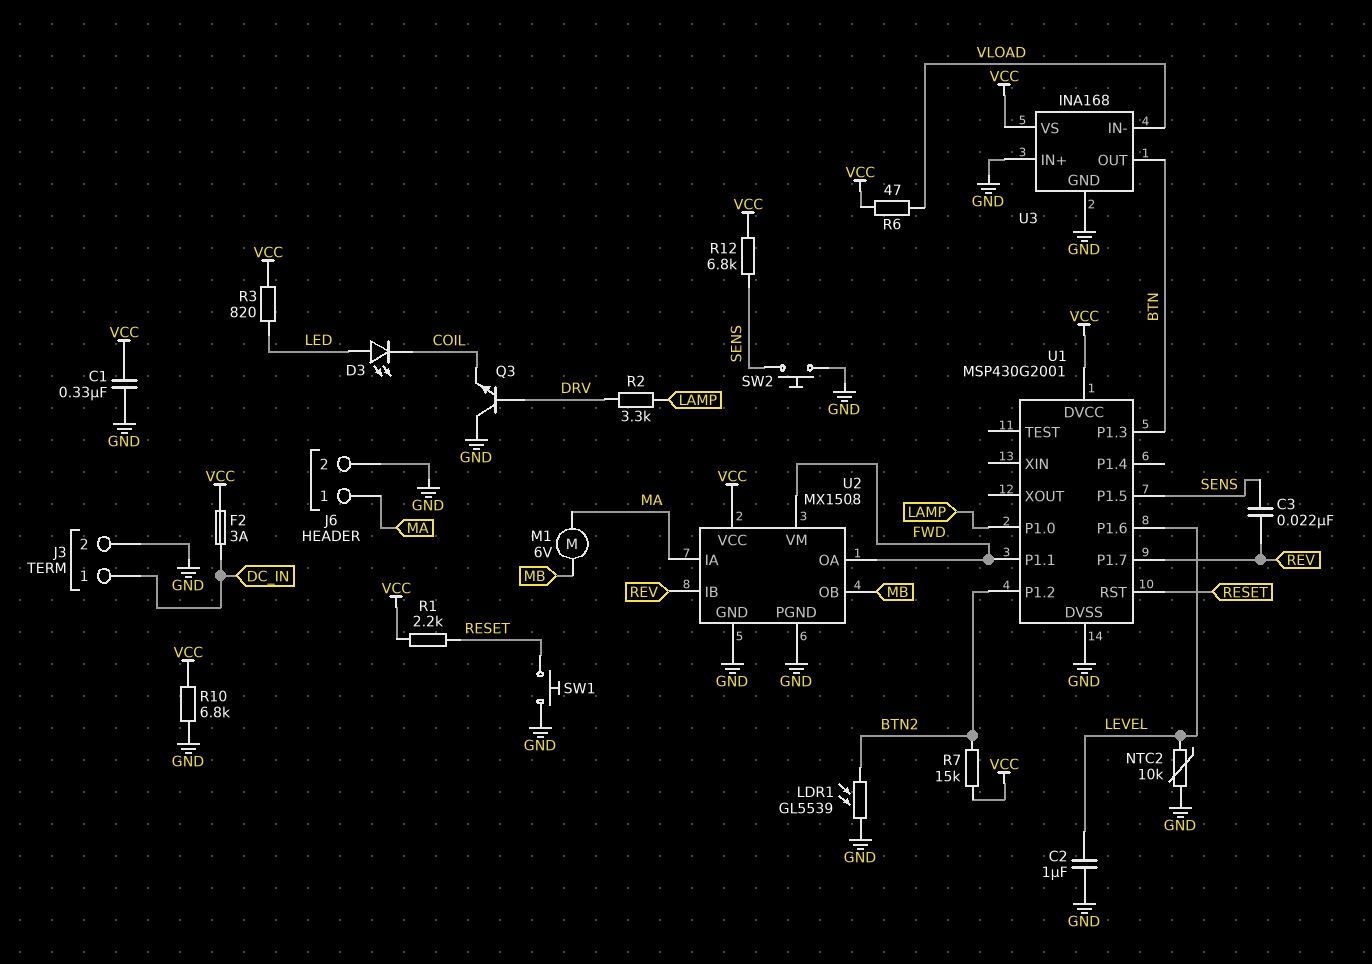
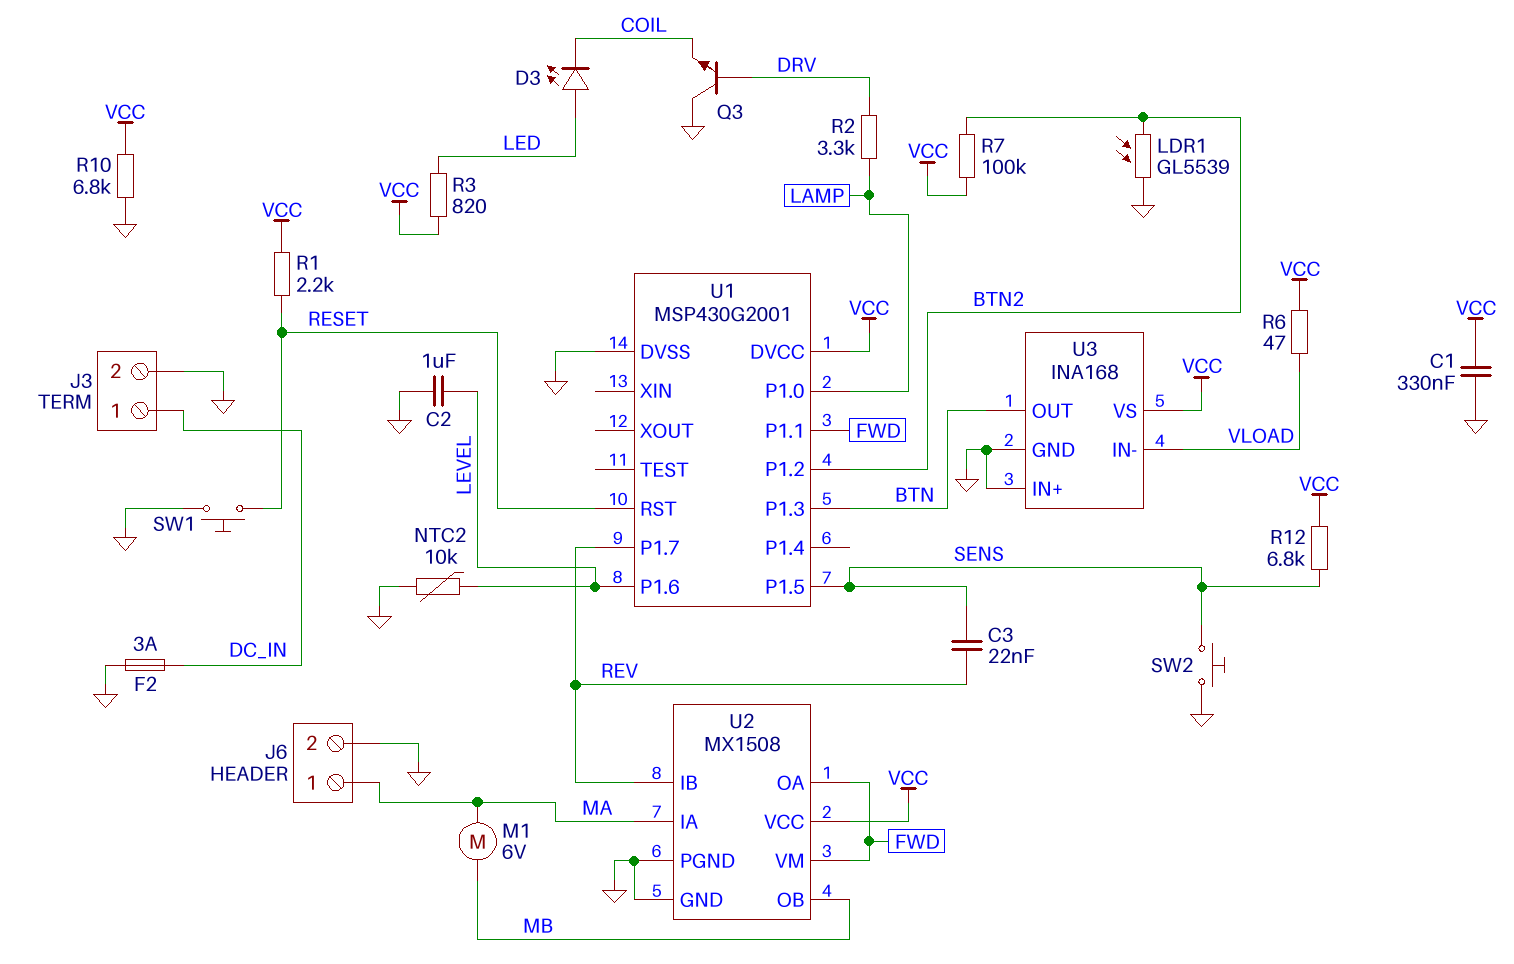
F2: 3A (DC_IN, VCC) -> 3A (DC_IN, GND)
R7: 15k (BTN2, VCC) -> 100k (BTN2, VCC)

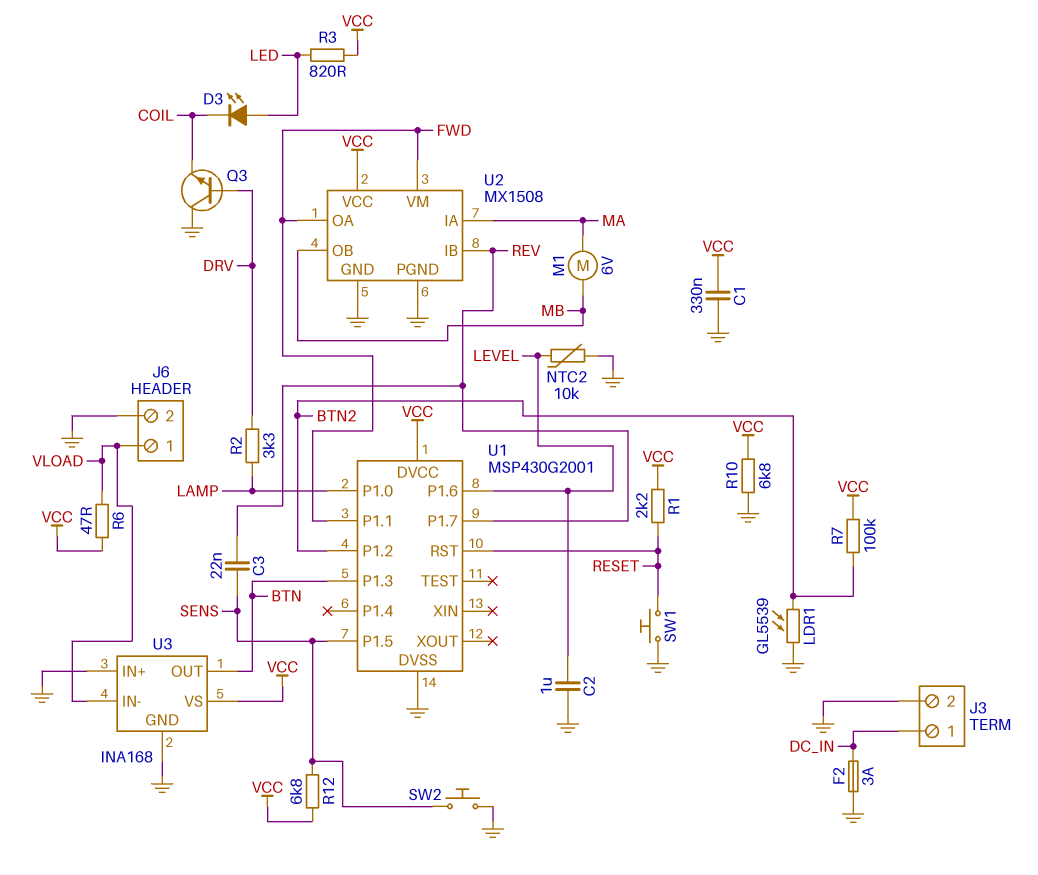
J6 pin 1: MA -> VLOAD

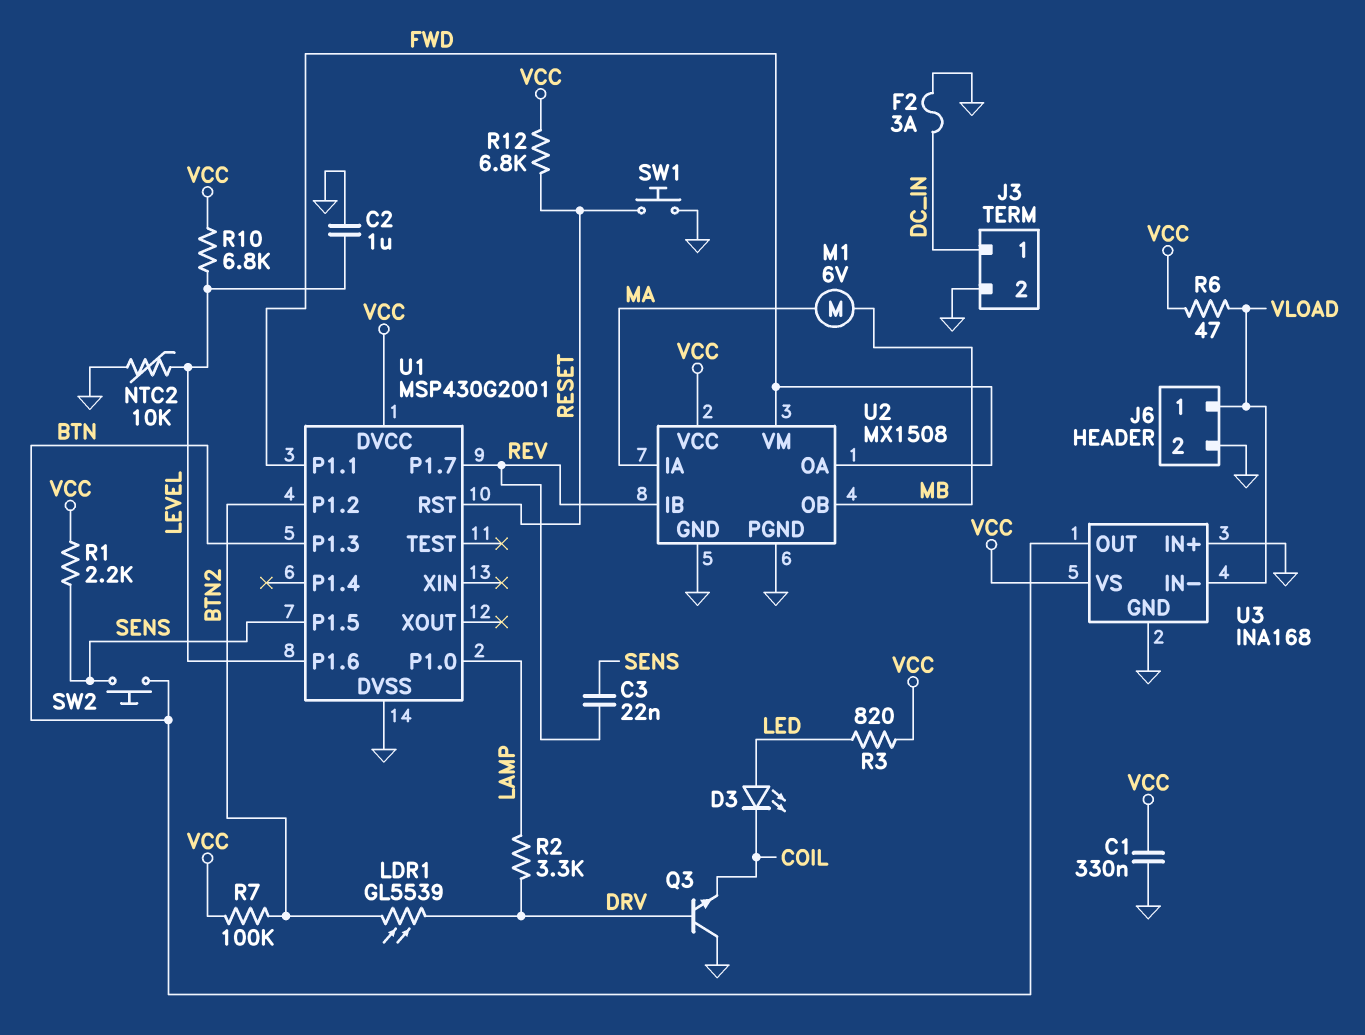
LDR1: GL5539 (BTN2, GND) -> GL5539 (BTN2, DRV)
R1: 2.2k (RESET, VCC) -> 2.2k (SENS, VCC)
R10: 6.8k (GND, VCC) -> 6.8k (LEVEL, VCC)
R12: 6.8k (SENS, VCC) -> 6.8k (RESET, VCC)
SW2: button (GND, SENS) -> button (BTN, SENS)

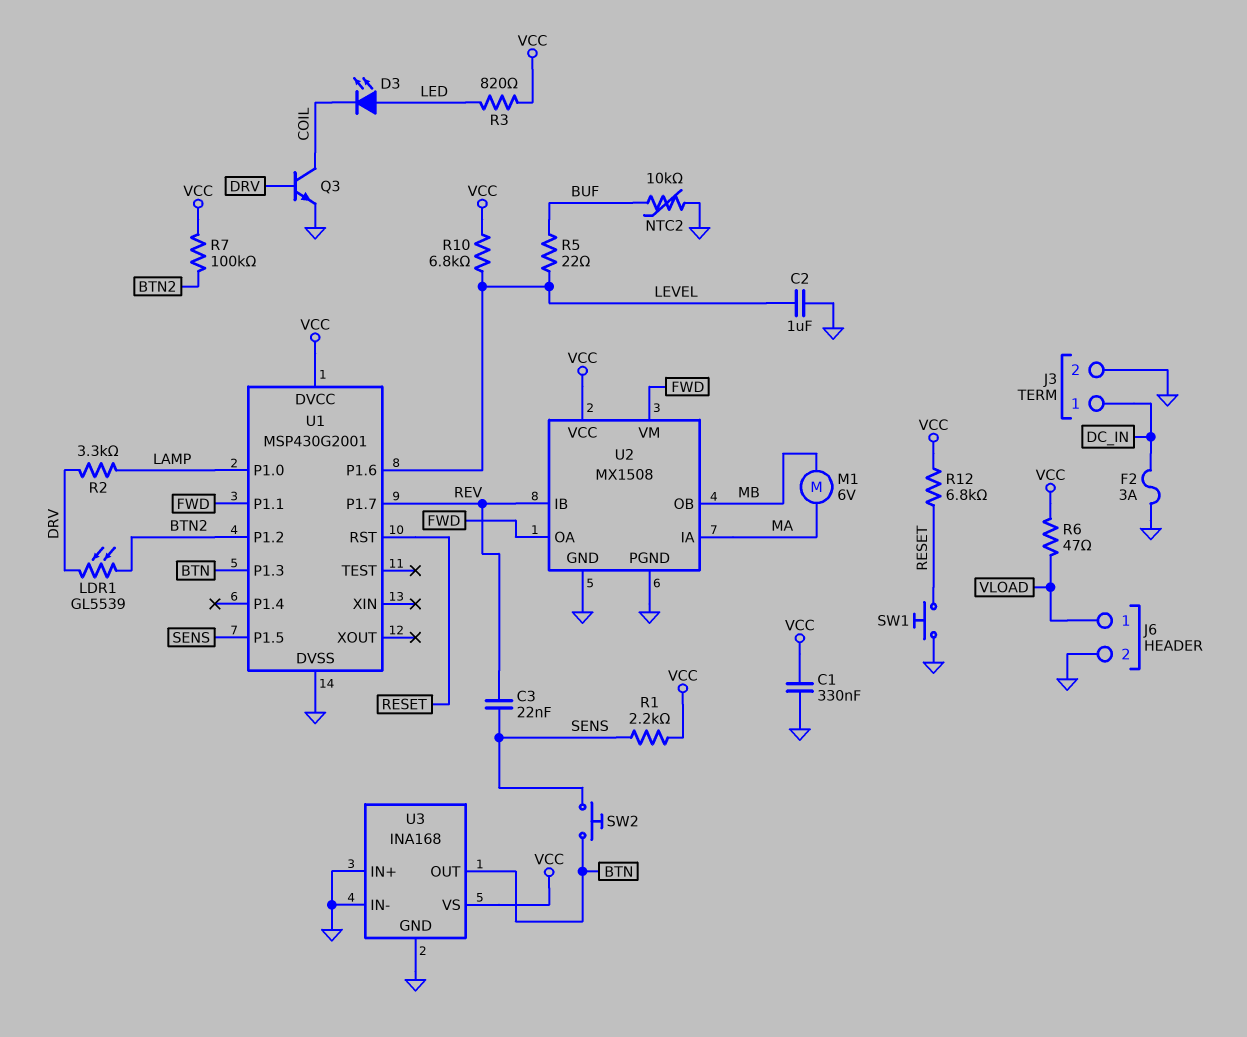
NTC2: 10k (GND, LEVEL) -> 10k (BUF, GND)
Q3: NPN (B DRV, C GND, E COIL) -> NPN (B DRV, C COIL, E GND)
R5: none -> 22 (BUF, LEVEL)
U3 pin IN-: VLOAD -> GND

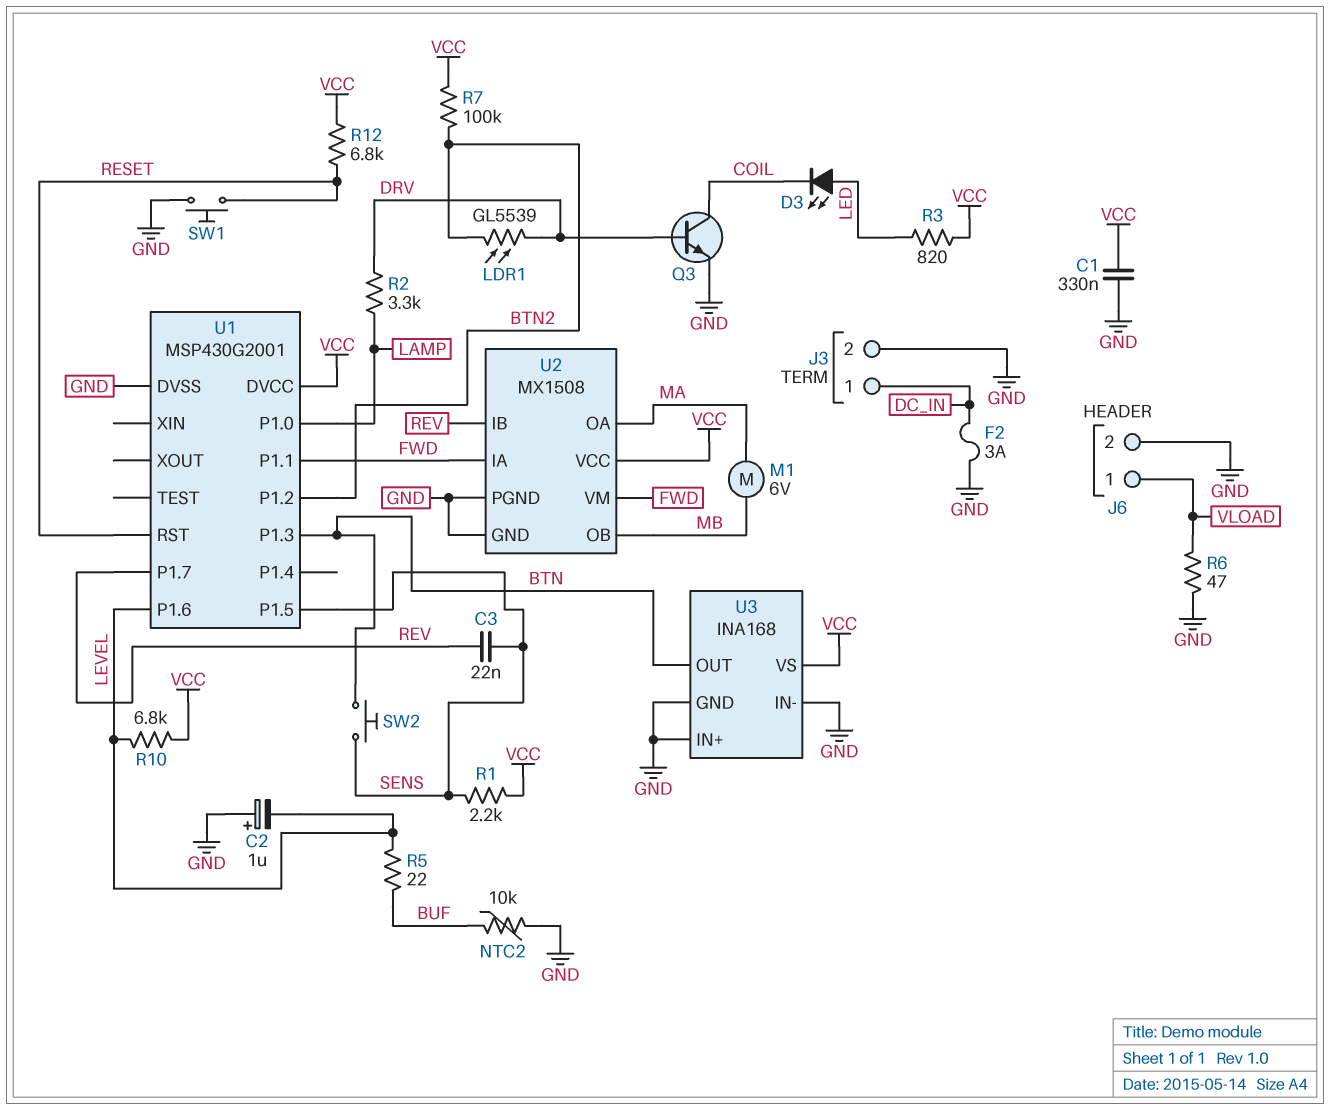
C2: 1uF (GND, LEVEL) -> 1uF (plus GND, minus LEVEL)
R6: 47 (VCC, VLOAD) -> 47 (GND, VLOAD)
U2 pin IA: MA -> FWD
U2 pin OA: FWD -> MA

